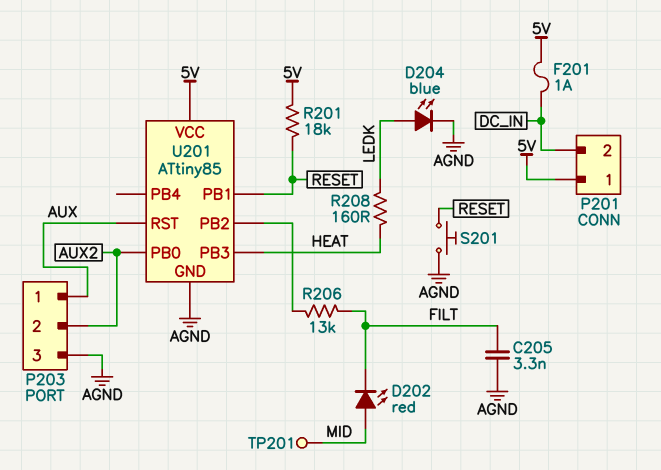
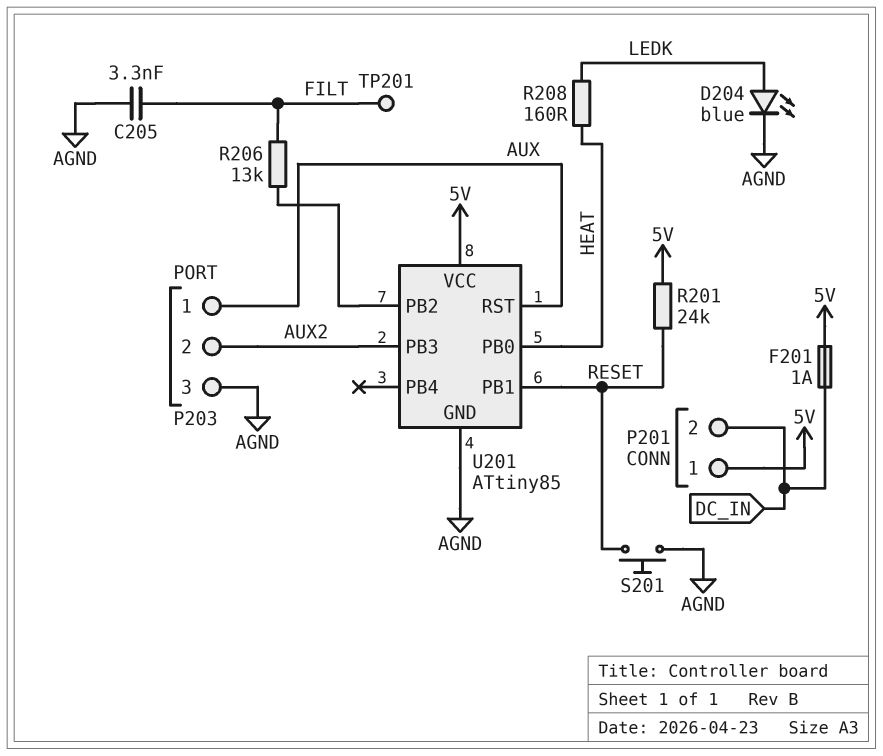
D202: LED red (A MID, K FILT) -> none
R201: 18k (5V, RESET) -> 24k (5V, RESET)
TP201: test point (MID) -> test point (FILT)
U201 pin PB0: AUX2 -> HEAT
U201 pin PB3: HEAT -> AUX2

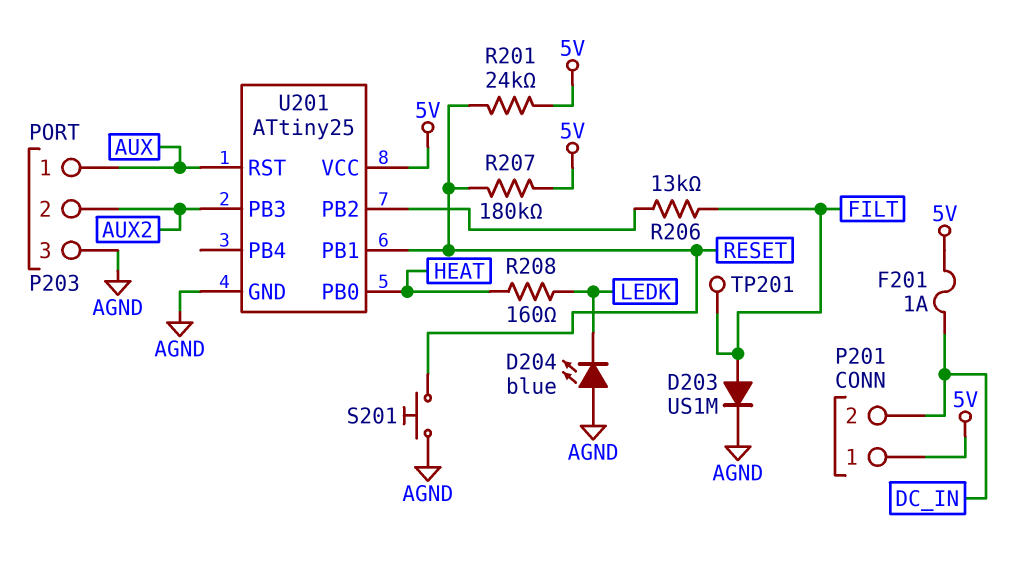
C205: 3.3nF (AGND, FILT) -> none
D203: none -> diode US1M (A FILT, K AGND)
D204: LED blue (A LEDK, K AGND) -> LED blue (A AGND, K LEDK)
R207: none -> 180k (5V, RESET)
U201: ATtiny85 -> ATtiny25

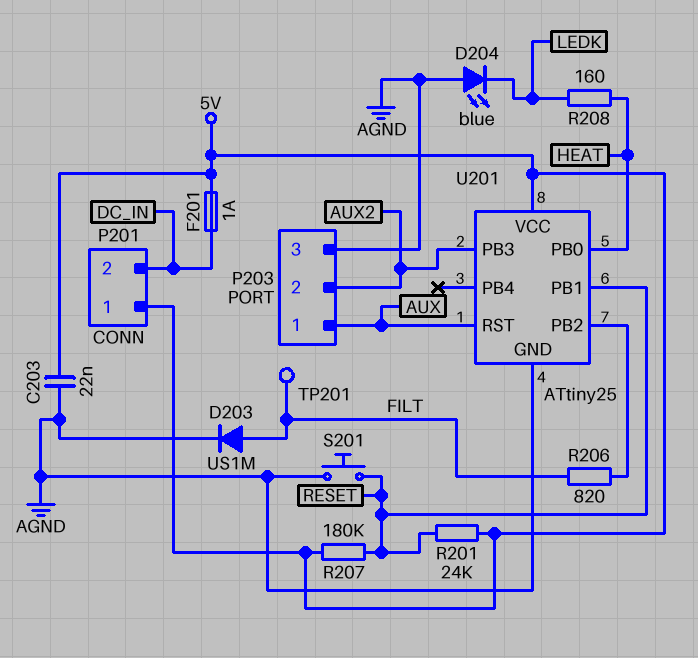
C203: none -> 22nF (5V, AGND)
R206: 13k (FILT, U201/PB2) -> 820 (FILT, U201/PB2)

